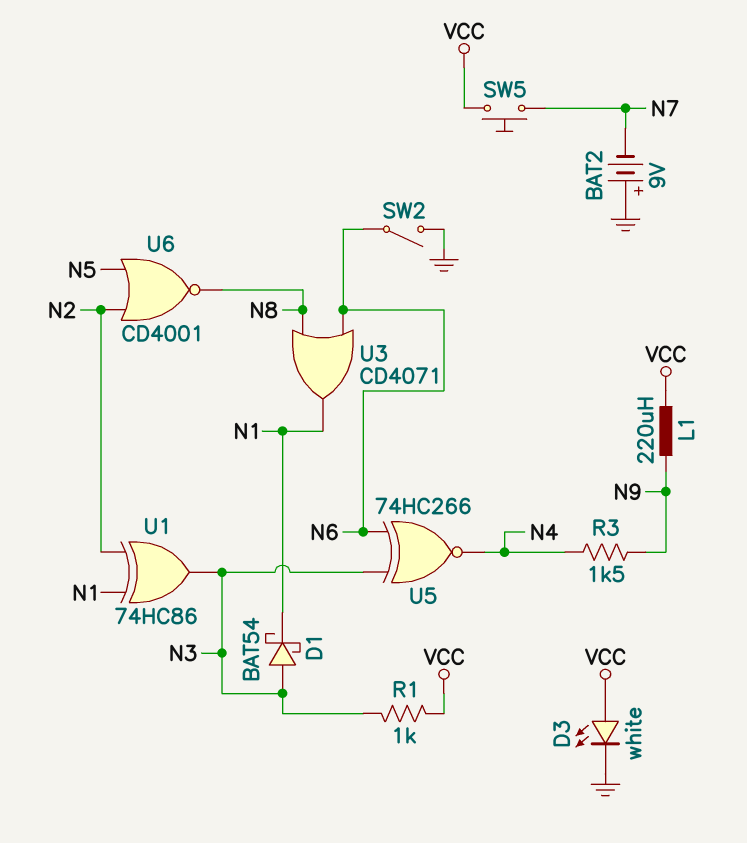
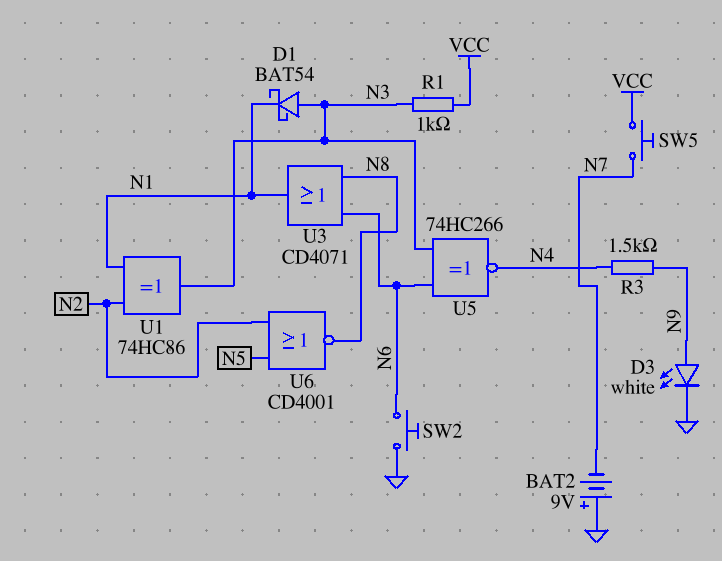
D3: LED white (A VCC, K GND) -> LED white (A N9, K GND)
L1: 220uH (N9, VCC) -> none
SW2: switch (GND, N6) -> button (GND, N6)

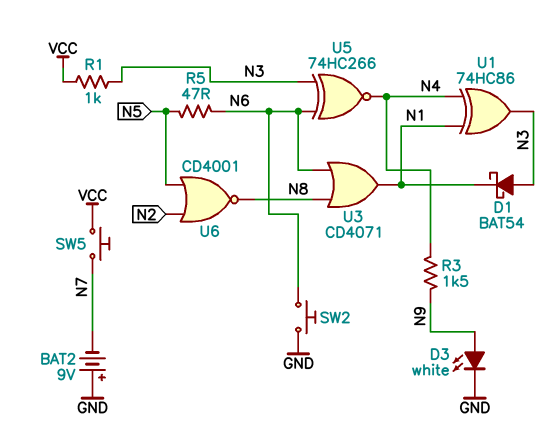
R5: none -> 47 (N5, N6)
U1: XOR 74HC86 (in N1, in N2, out N3) -> XOR 74HC86 (in N1, in N4, out N3)

